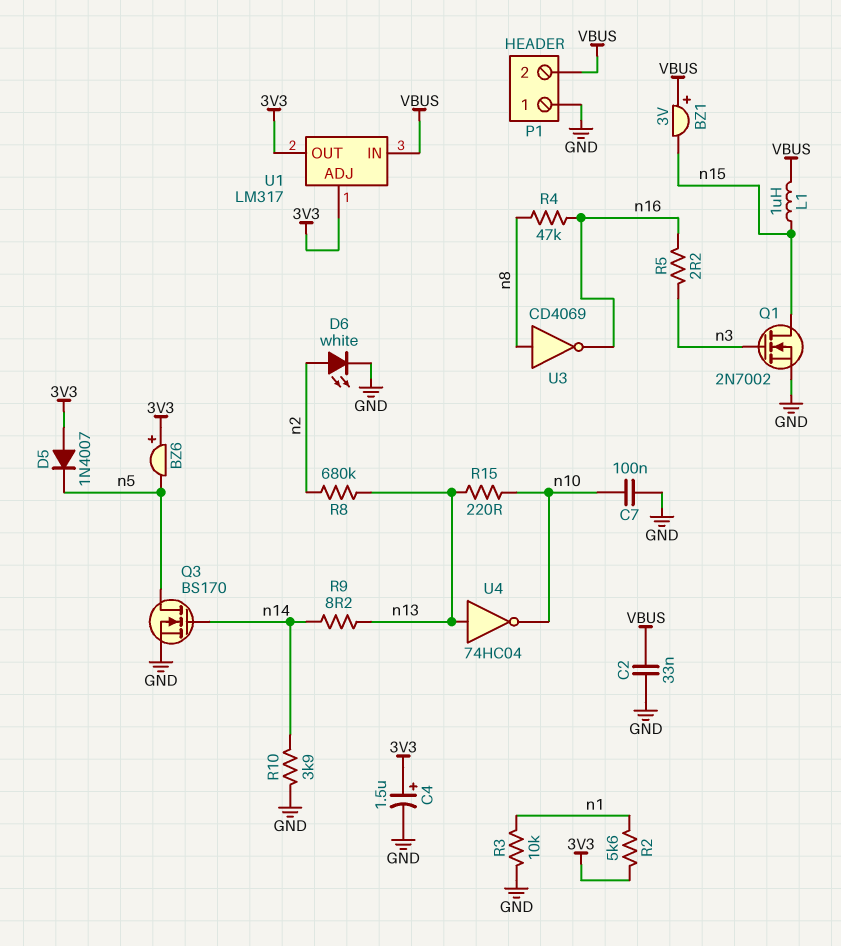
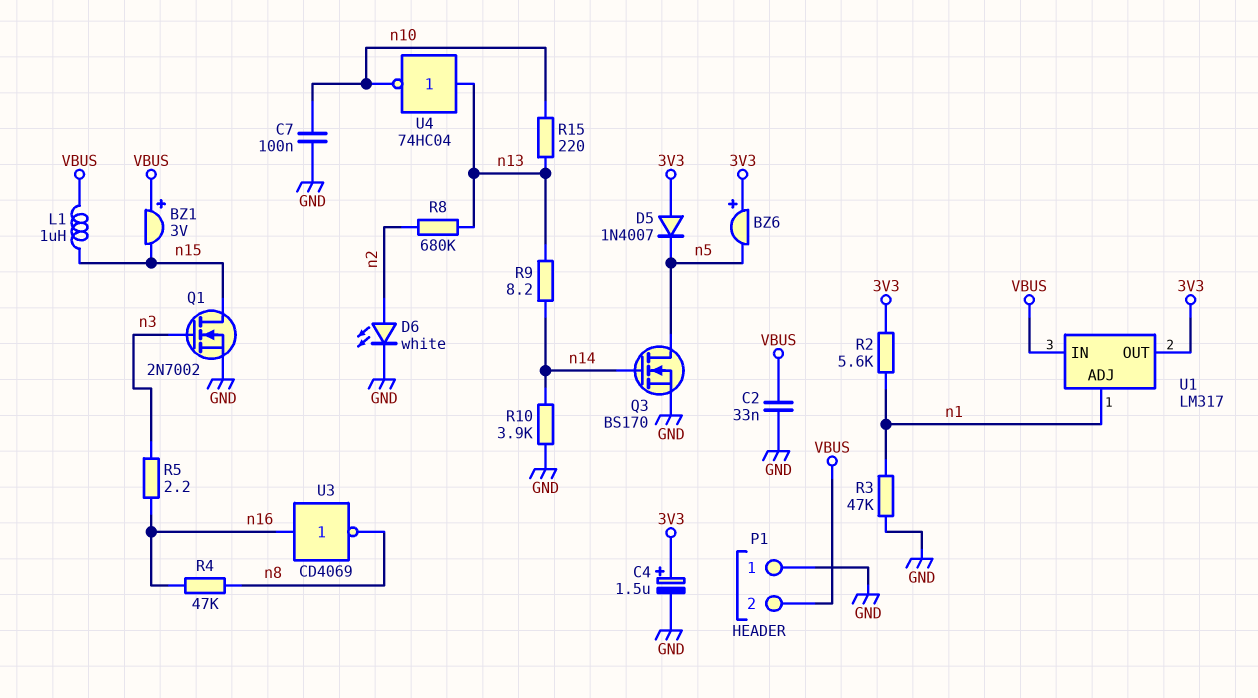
R3: 10k (GND, n1) -> 47k (GND, n1)
U1 pin ADJ: 3V3 -> n1
U3: NOT CD4069 (in n8, out n16) -> NOT CD4069 (in n16, out n8)

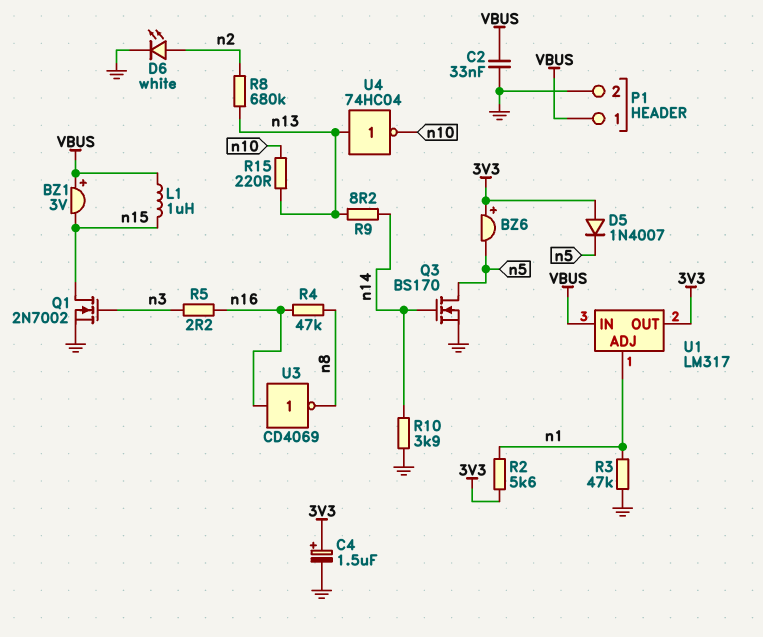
C7: 100nF (GND, n10) -> none
P1 pin 1: GND -> VBUS
P1 pin 2: VBUS -> GND

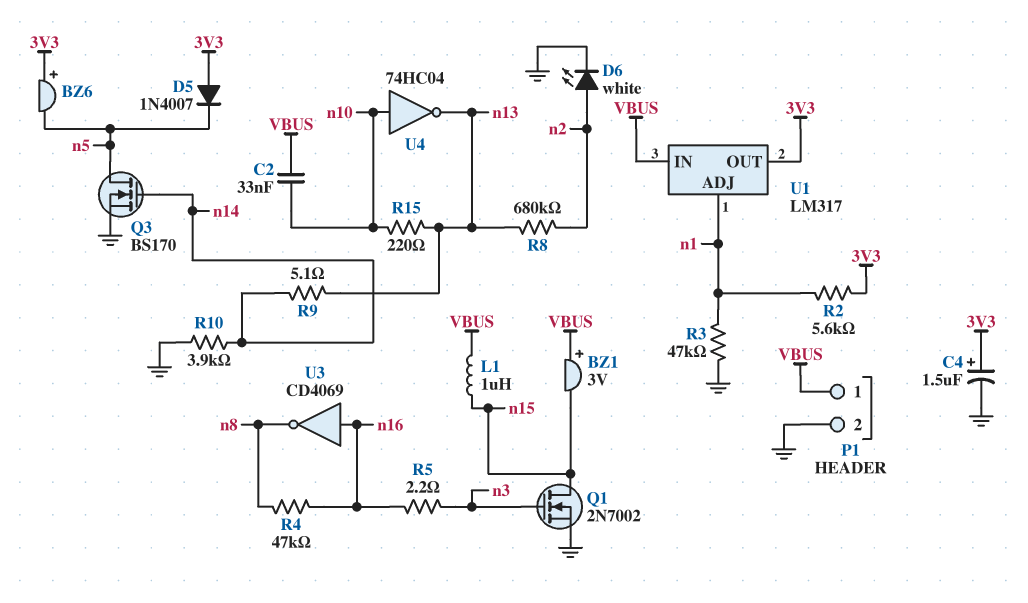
C2: 33nF (GND, VBUS) -> 33nF (VBUS, n10)
R9: 8.2 (n13, n14) -> 5.1 (n13, n14)
U4: NOT 74HC04 (in n13, out n10) -> NOT 74HC04 (in n10, out n13)

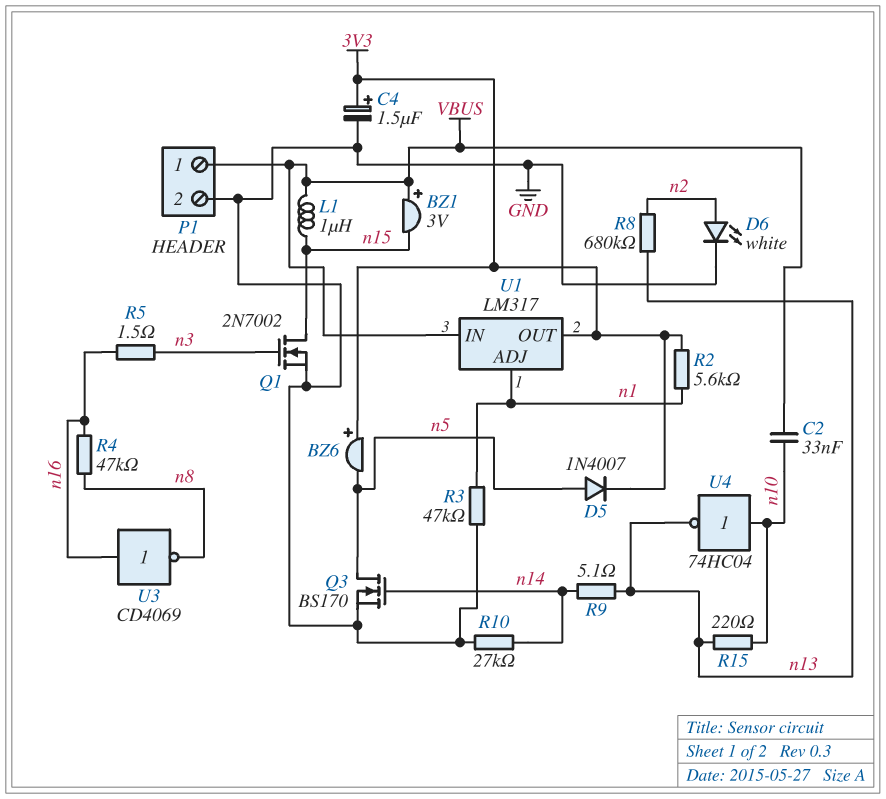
D5: diode 1N4007 (A 3V3, K n5) -> diode 1N4007 (A n5, K 3V3)
R5: 2.2 (n3, n16) -> 1.5 (n3, n16)
R10: 3.9k (GND, n14) -> 27k (GND, n14)

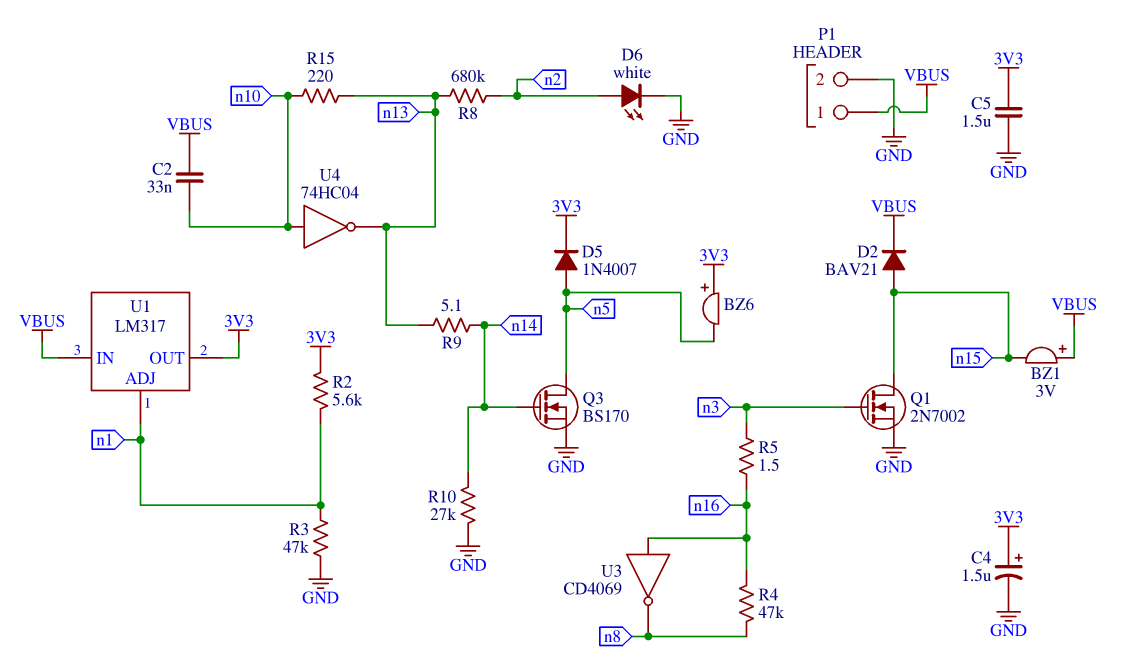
C5: none -> 1.5uF (3V3, GND)
D2: none -> diode BAV21 (A n15, K VBUS)
L1: 1uH (VBUS, n15) -> none

